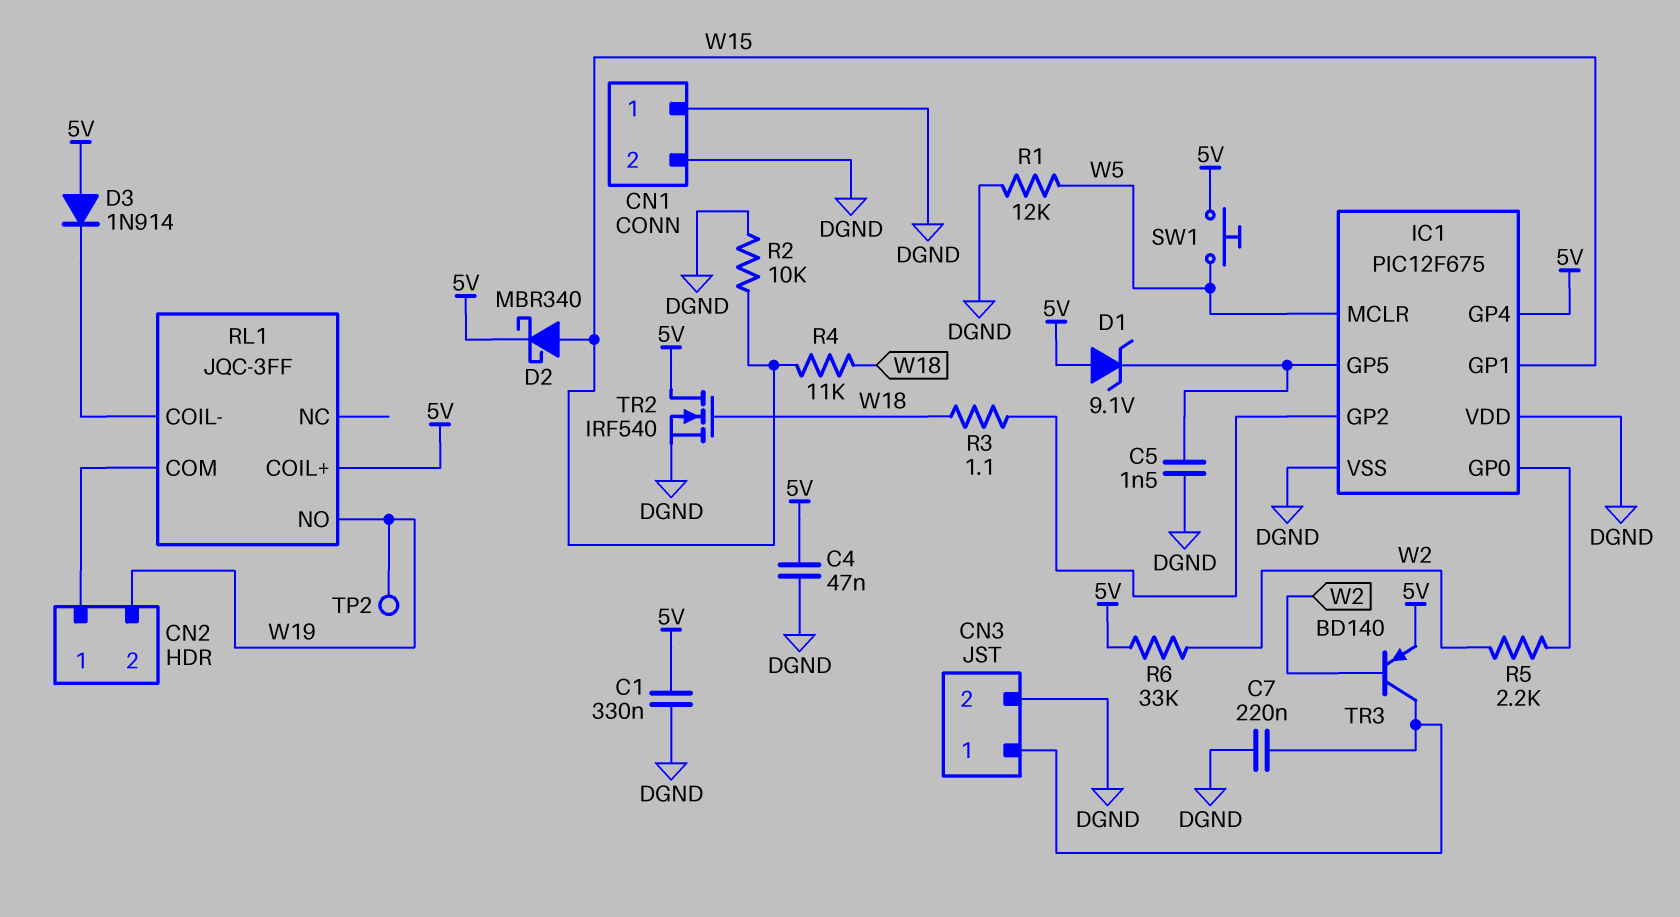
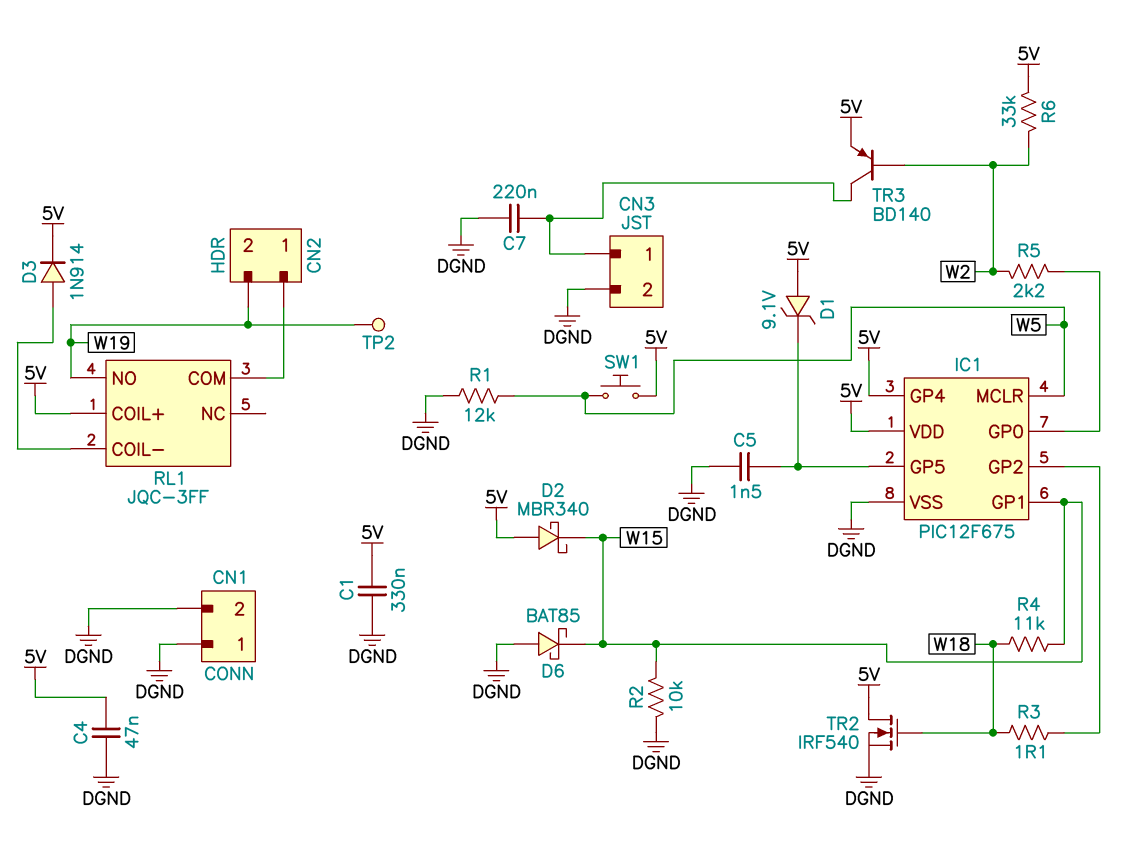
D2: schottky MBR340 (A W15, K 5V) -> schottky MBR340 (A 5V, K W15)
D3: diode 1N914 (A 5V, K RL1/COIL-) -> diode 1N914 (A RL1/COIL-, K 5V)
D6: none -> schottky BAT85 (A DGND, K W15)
IC1 pin VDD: DGND -> 5V

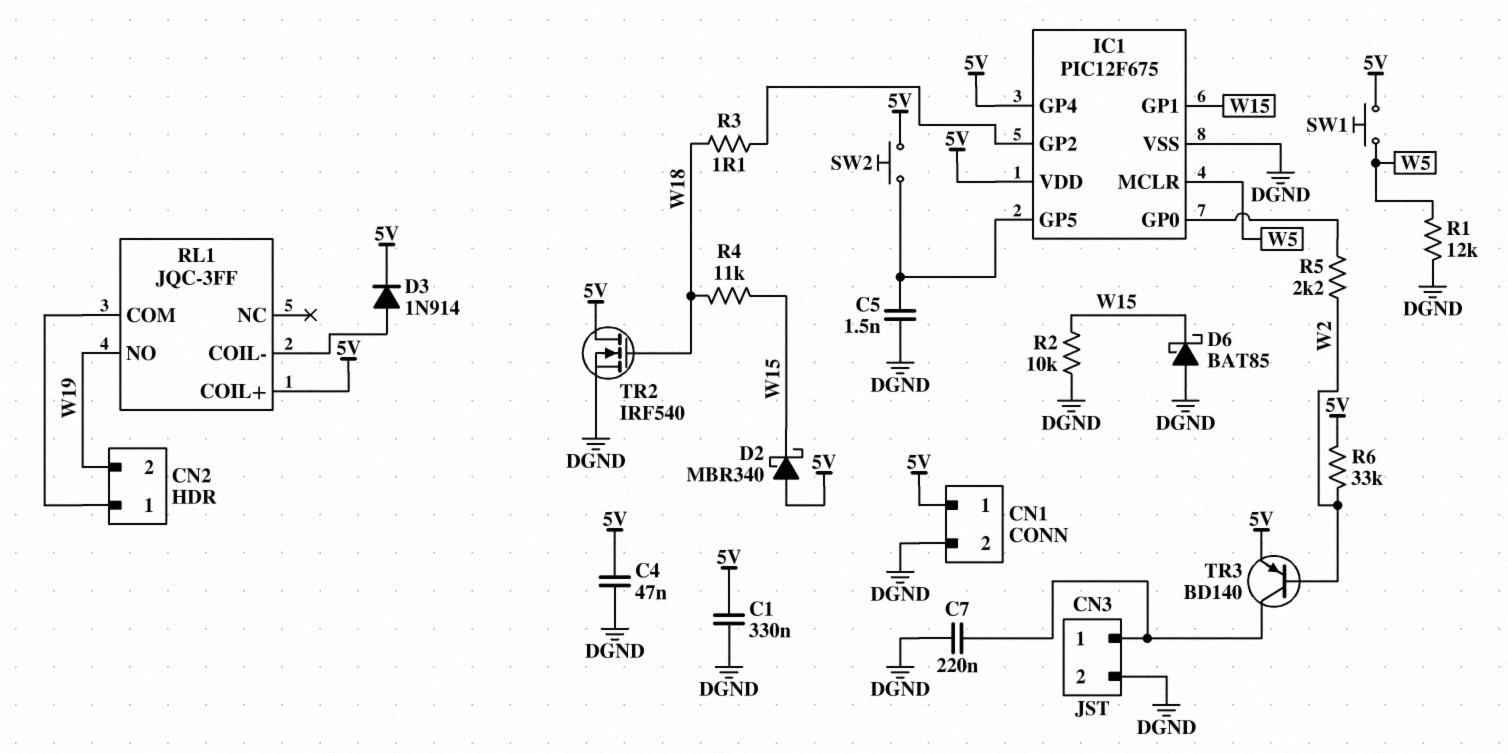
CN1 pin 1: DGND -> 5V
D1: zener 9.1V (A 5V, K IC1/GP5) -> none
SW2: none -> button (5V, IC1/GP5)
TP2: test point (W19) -> none

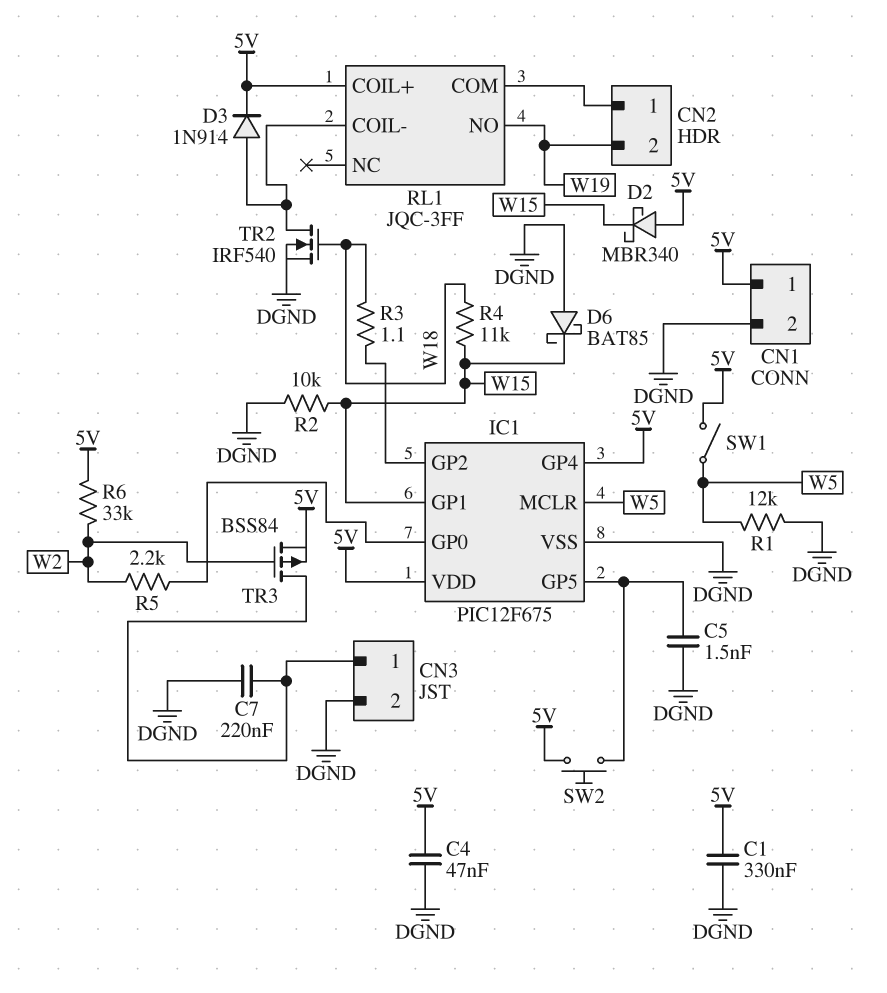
SW1: button (5V, W5) -> switch (5V, W5)
TR2: NMOS IRF540 (G W18, D 5V, S DGND) -> NMOS IRF540 (G W18, D RL1/COIL-, S DGND)
TR3: PNP BD140 (B W2, C CN3/1, E 5V) -> PMOS BSS84 (G W2, D CN3/1, S 5V)

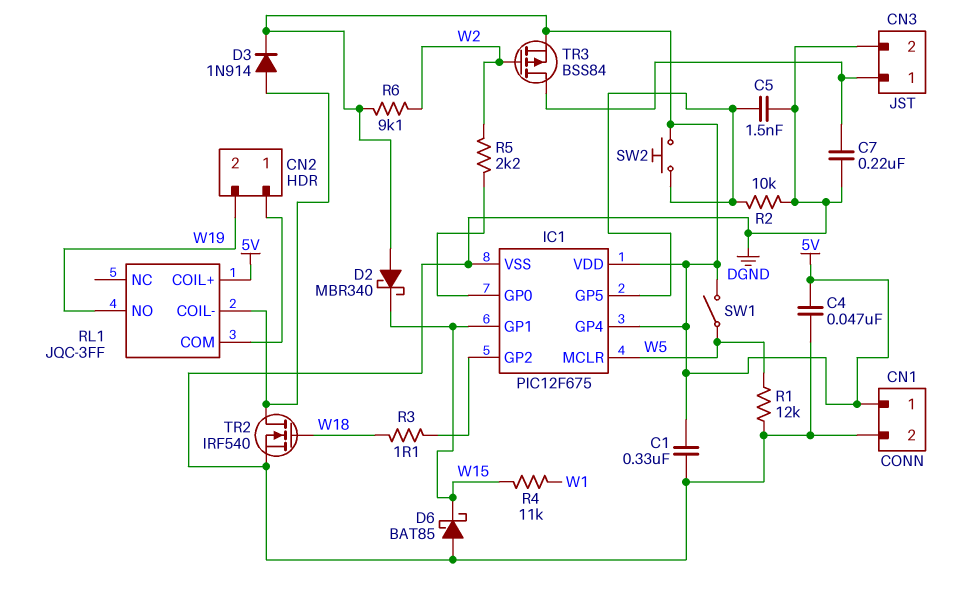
R2: 10k (DGND, W15) -> 10k (DGND, IC1/GP5)
R4: 11k (W15, W18) -> 11k (W1, W15)
R6: 33k (5V, W2) -> 9.1k (5V, W2)

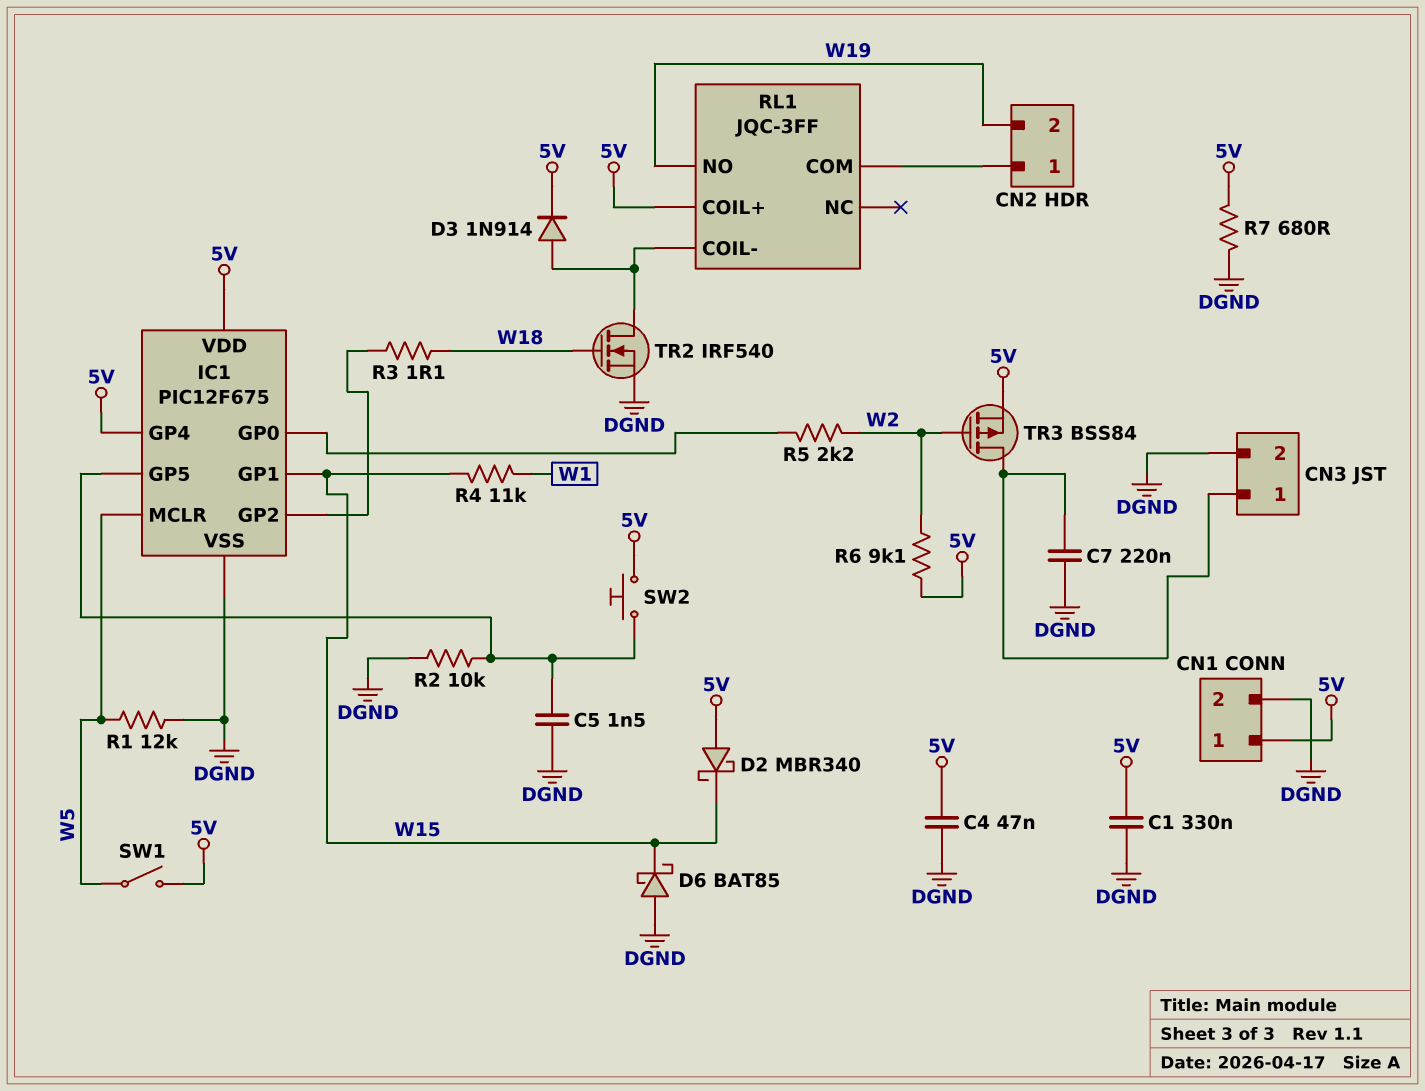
R7: none -> 680 (5V, DGND)

